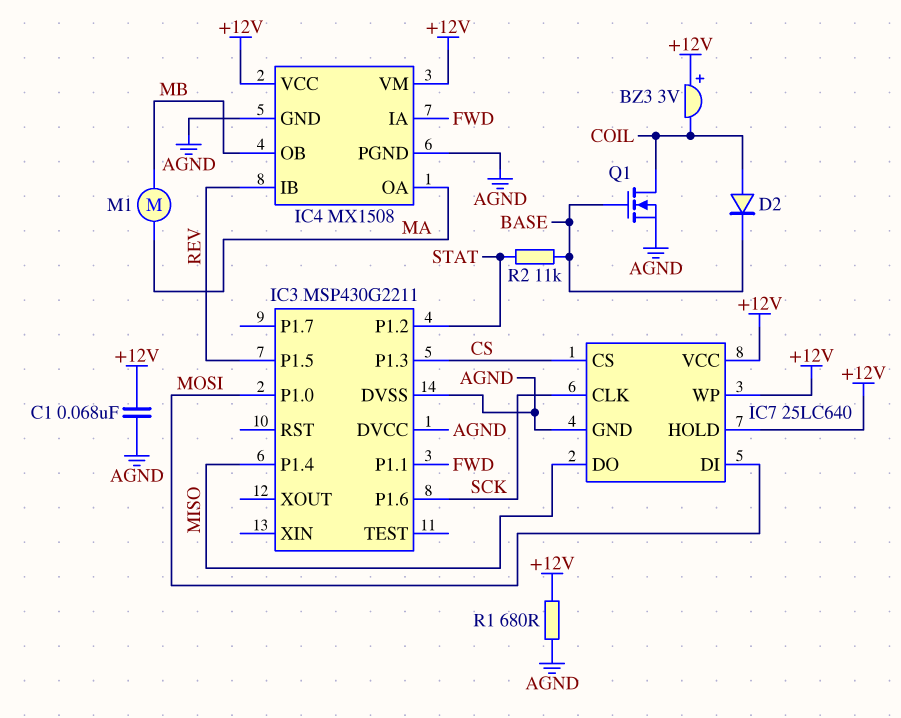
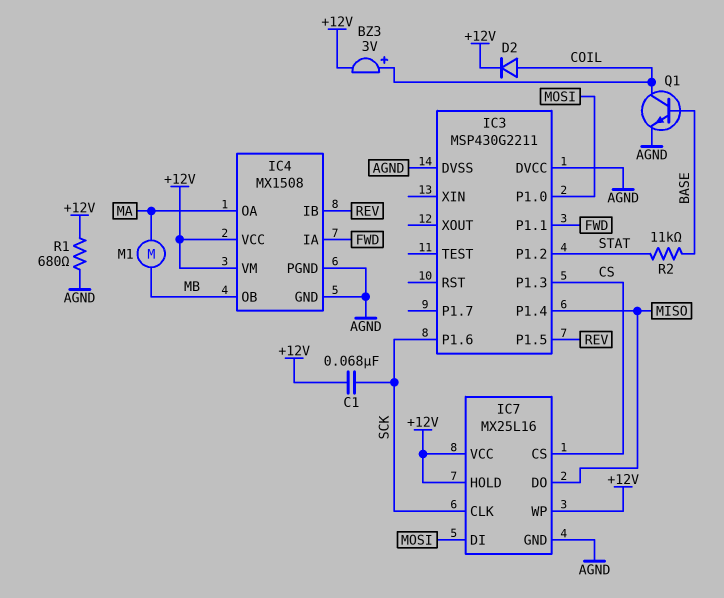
BZ3: buzzer 3V (plus +12V, minus COIL) -> buzzer 3V (plus COIL, minus +12V)
C1: 68nF (+12V, AGND) -> 68nF (+12V, SCK)
D2: diode (A COIL, K BASE) -> diode (A COIL, K +12V)
IC7: 25LC640 -> MX25L16
Q1: NMOS (G BASE, D COIL, S AGND) -> NPN (B BASE, C COIL, E AGND)

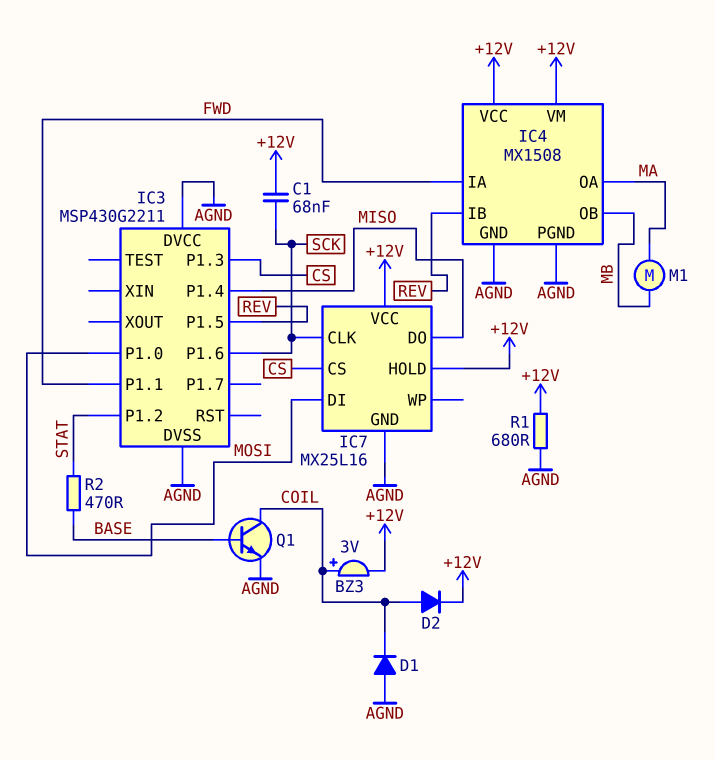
D1: none -> diode (A AGND, K COIL)
IC7 pin WP: +12V -> none
R2: 11k (BASE, STAT) -> 470 (BASE, STAT)

